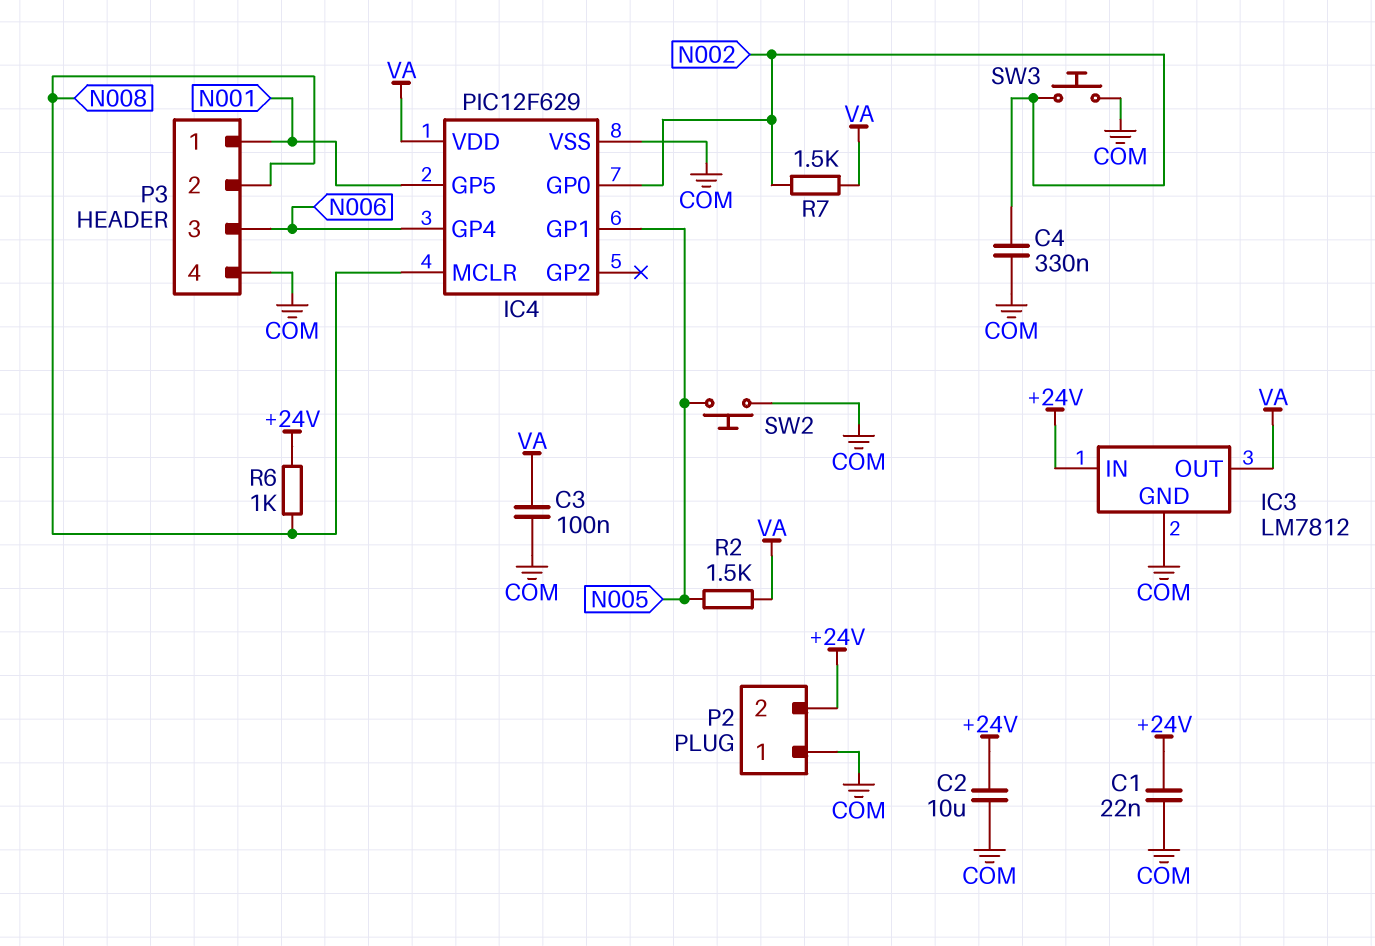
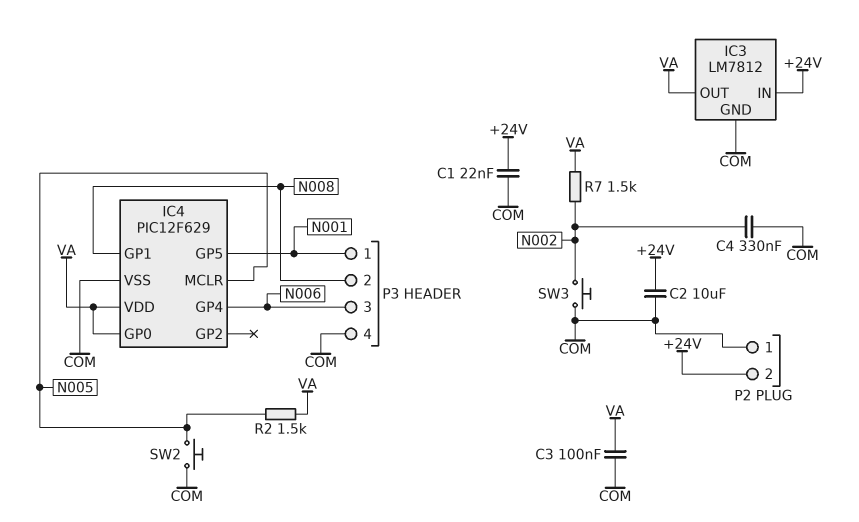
IC4 pin GP0: N002 -> VA
IC4 pin GP1: N005 -> N008
IC4 pin MCLR: N008 -> N005
R6: 1k (+24V, N008) -> none

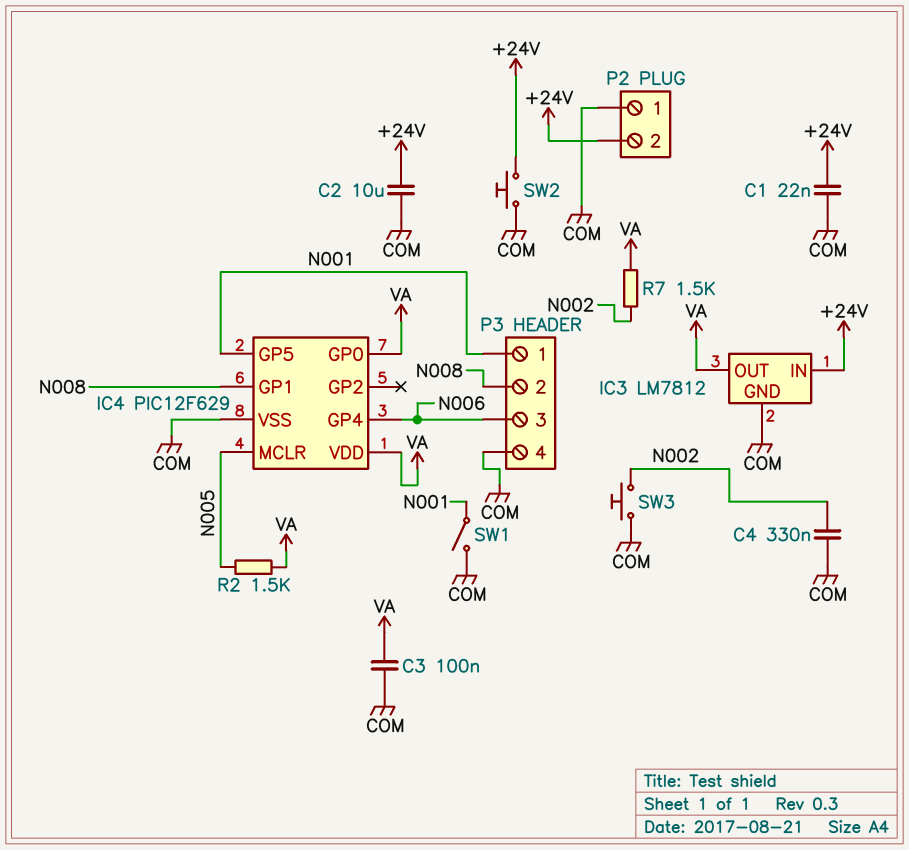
SW1: none -> switch (COM, N001)
SW2: button (COM, N005) -> button (+24V, COM)

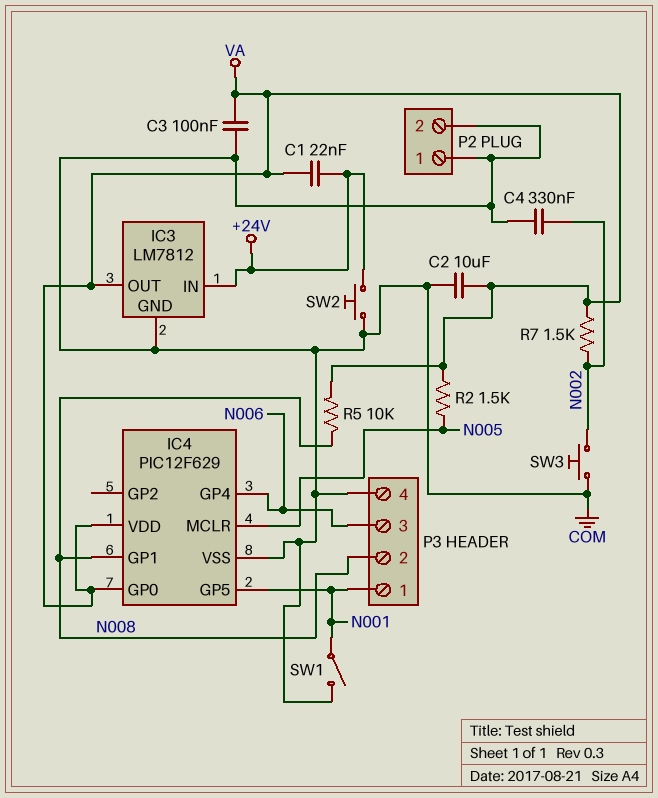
C1: 22nF (+24V, COM) -> 22nF (+24V, VA)
C2: 10uF (+24V, COM) -> 10uF (COM, VA)
P2 pin 2: +24V -> COM
R5: none -> 10k (N008, VA)

